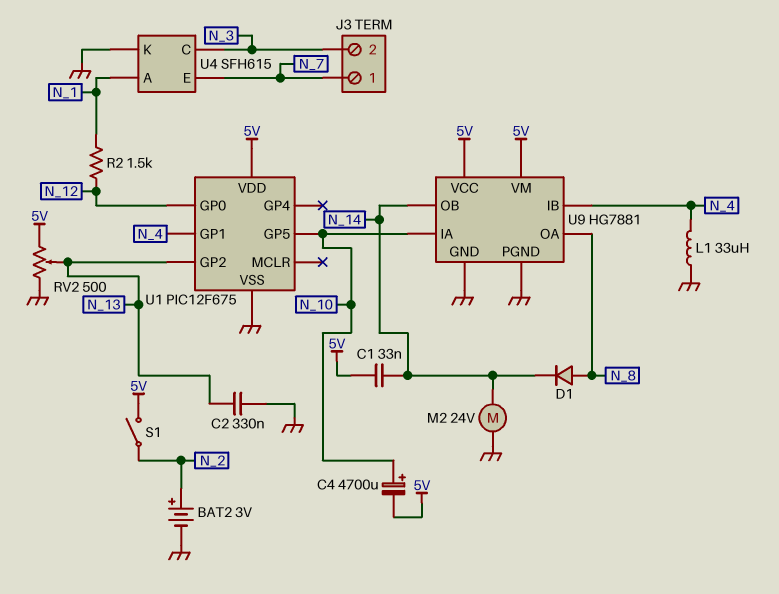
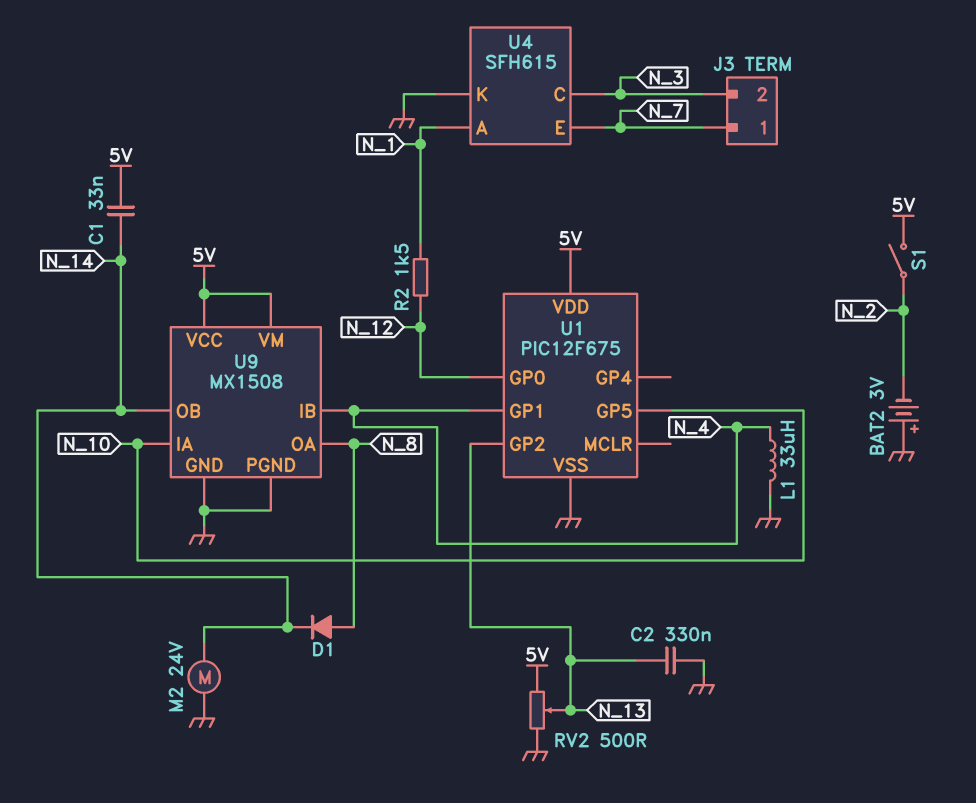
BAT2: 3V (plus N_2, minus GND) -> 3V (plus GND, minus N_2)
C4: 4700uF (plus N_10, minus 5V) -> none
U9: HG7881 -> MX1508

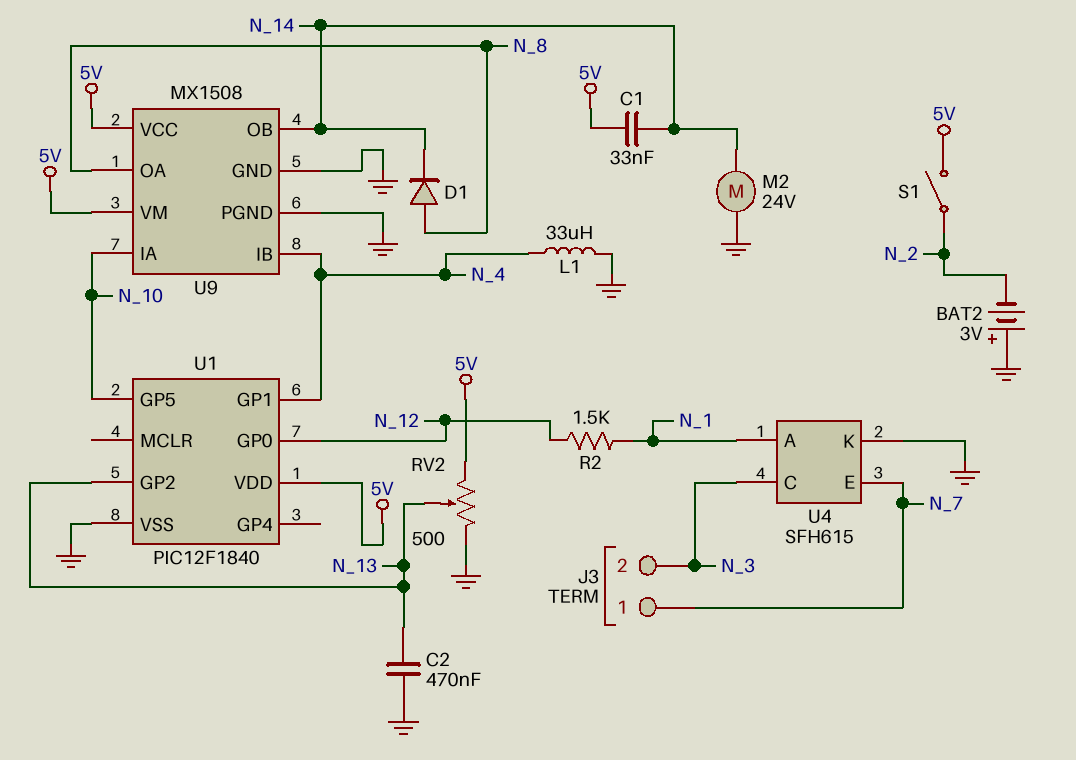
C2: 330nF (GND, N_13) -> 470nF (GND, N_13)
U1: PIC12F675 -> PIC12F1840

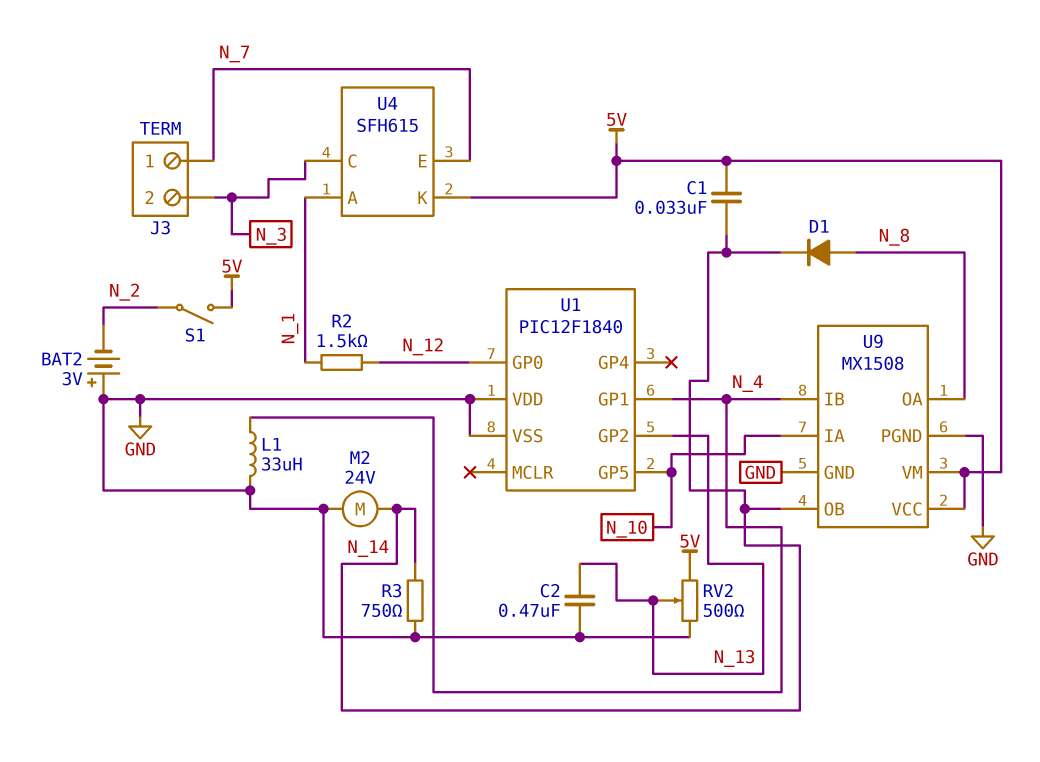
R3: none -> 750 (GND, N_14)
U1 pin VDD: 5V -> GND
U4 pin K: GND -> 5V

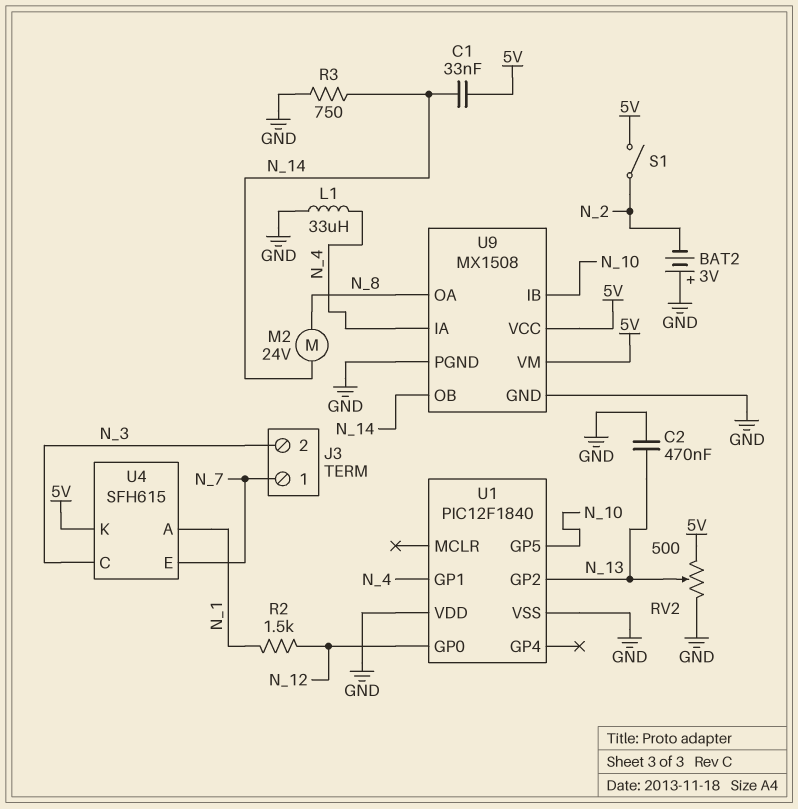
D1: diode (A N_8, K N_14) -> none
M2: motor 24V (GND, N_14) -> motor 24V (N_8, N_14)
U9 pin IA: N_10 -> N_4
U9 pin IB: N_4 -> N_10

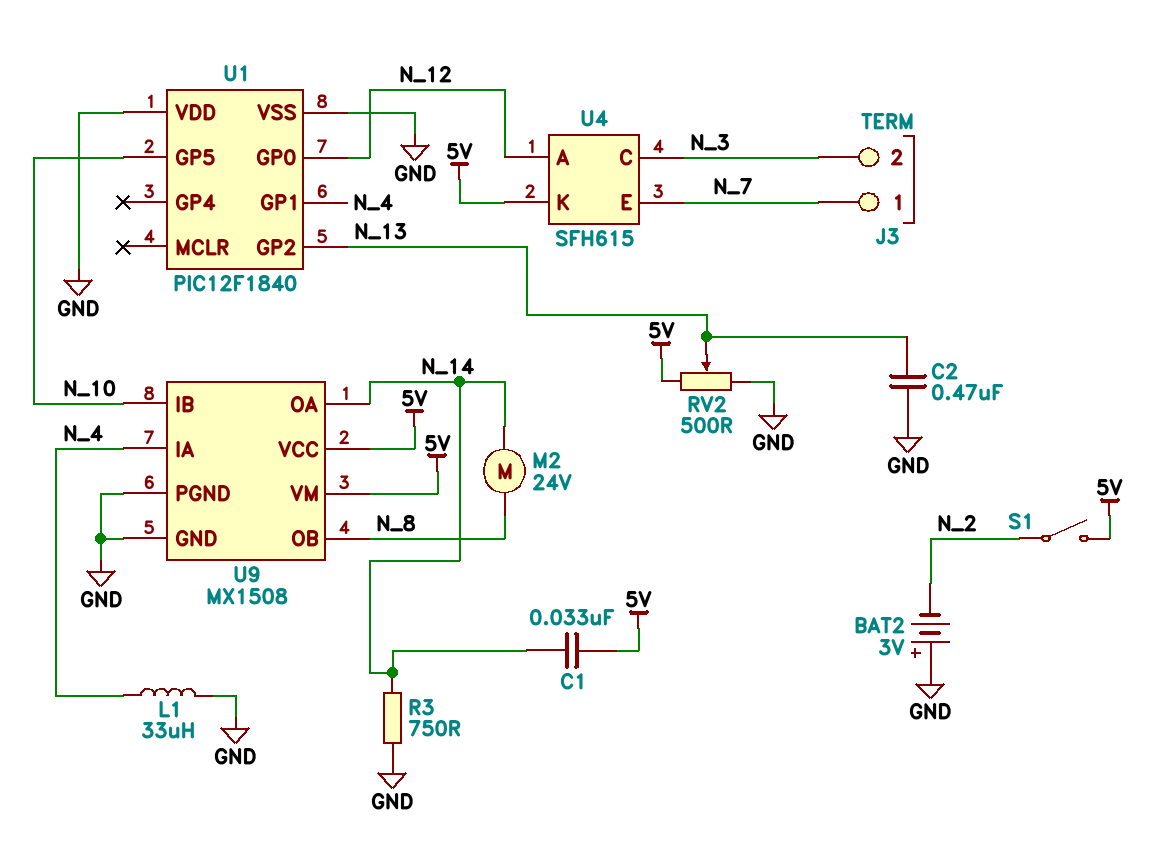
R2: 1.5k (N_1, N_12) -> none
U4 pin A: N_1 -> N_12
U9 pin OA: N_8 -> N_14
U9 pin OB: N_14 -> N_8

